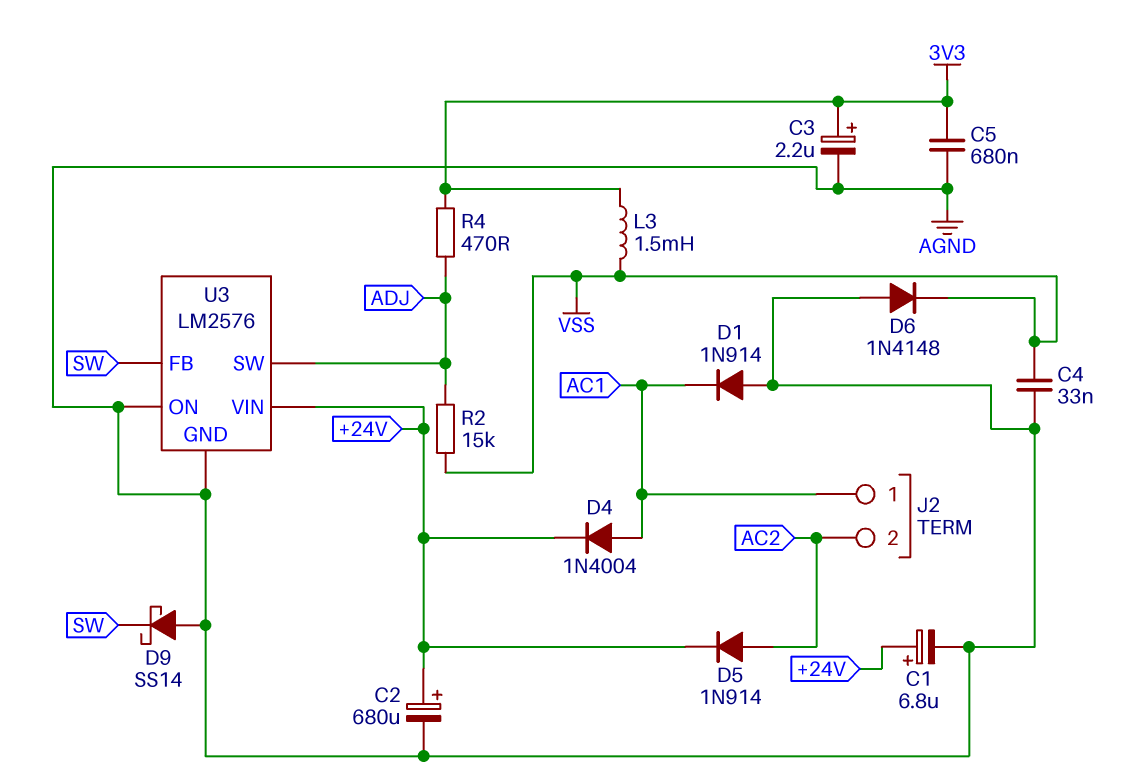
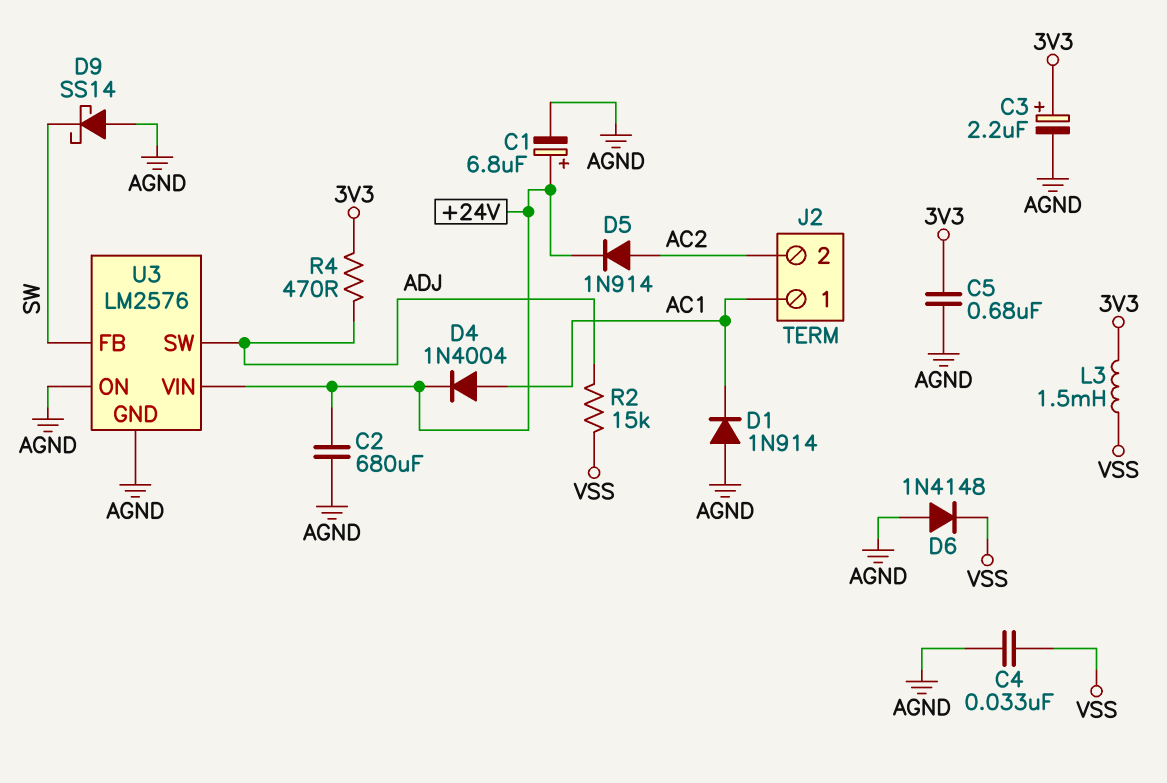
C2: 680uF (plus +24V, minus AGND) -> 680uF (+24V, AGND)

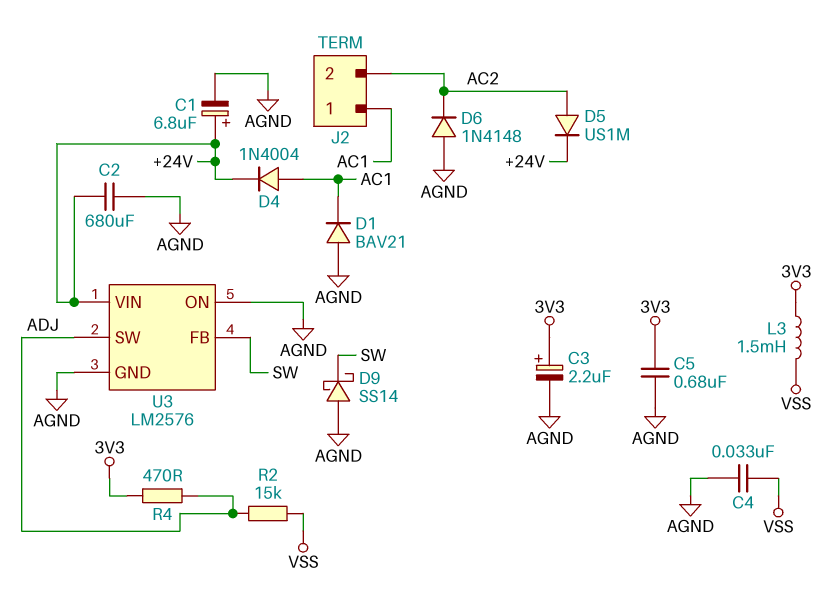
D1: diode 1N914 (A AGND, K AC1) -> diode BAV21 (A AGND, K AC1)
D5: diode 1N914 (A AC2, K +24V) -> diode US1M (A AC2, K +24V)
D6: diode 1N4148 (A AGND, K VSS) -> diode 1N4148 (A AGND, K AC2)

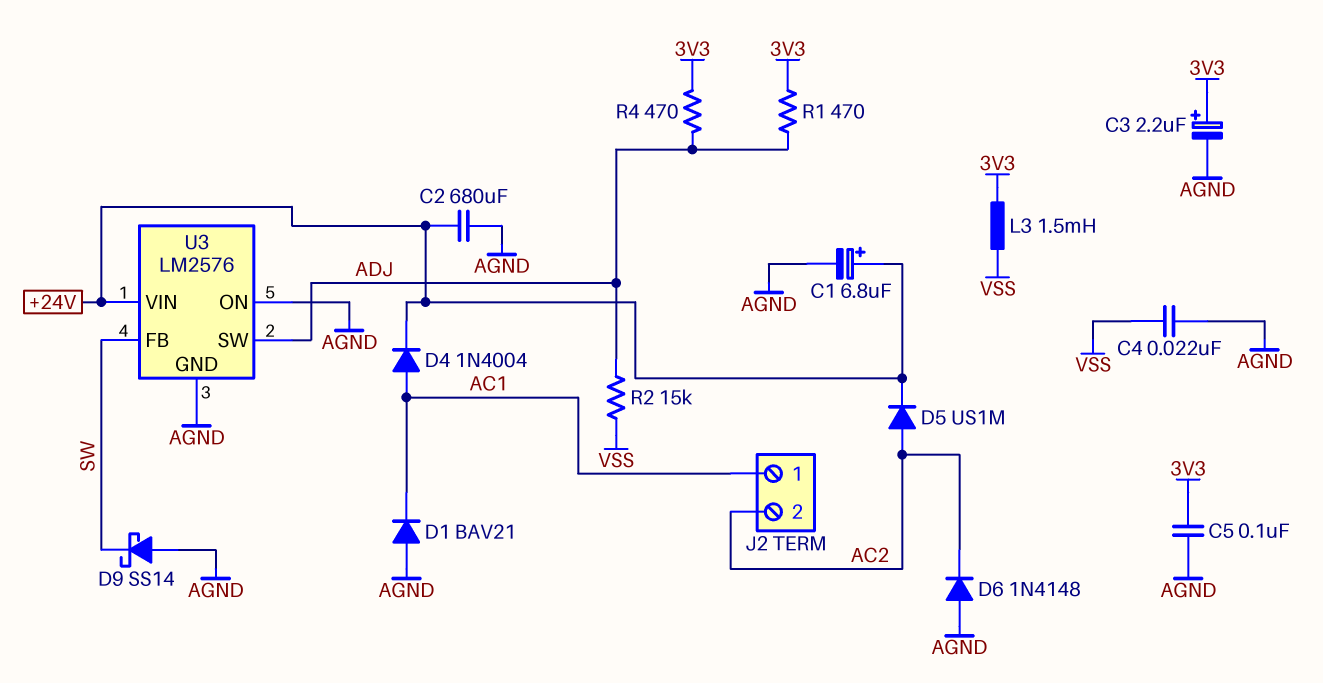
C4: 33nF (AGND, VSS) -> 22nF (AGND, VSS)
C5: 680nF (3V3, AGND) -> 100nF (3V3, AGND)
R1: none -> 470 (3V3, ADJ)

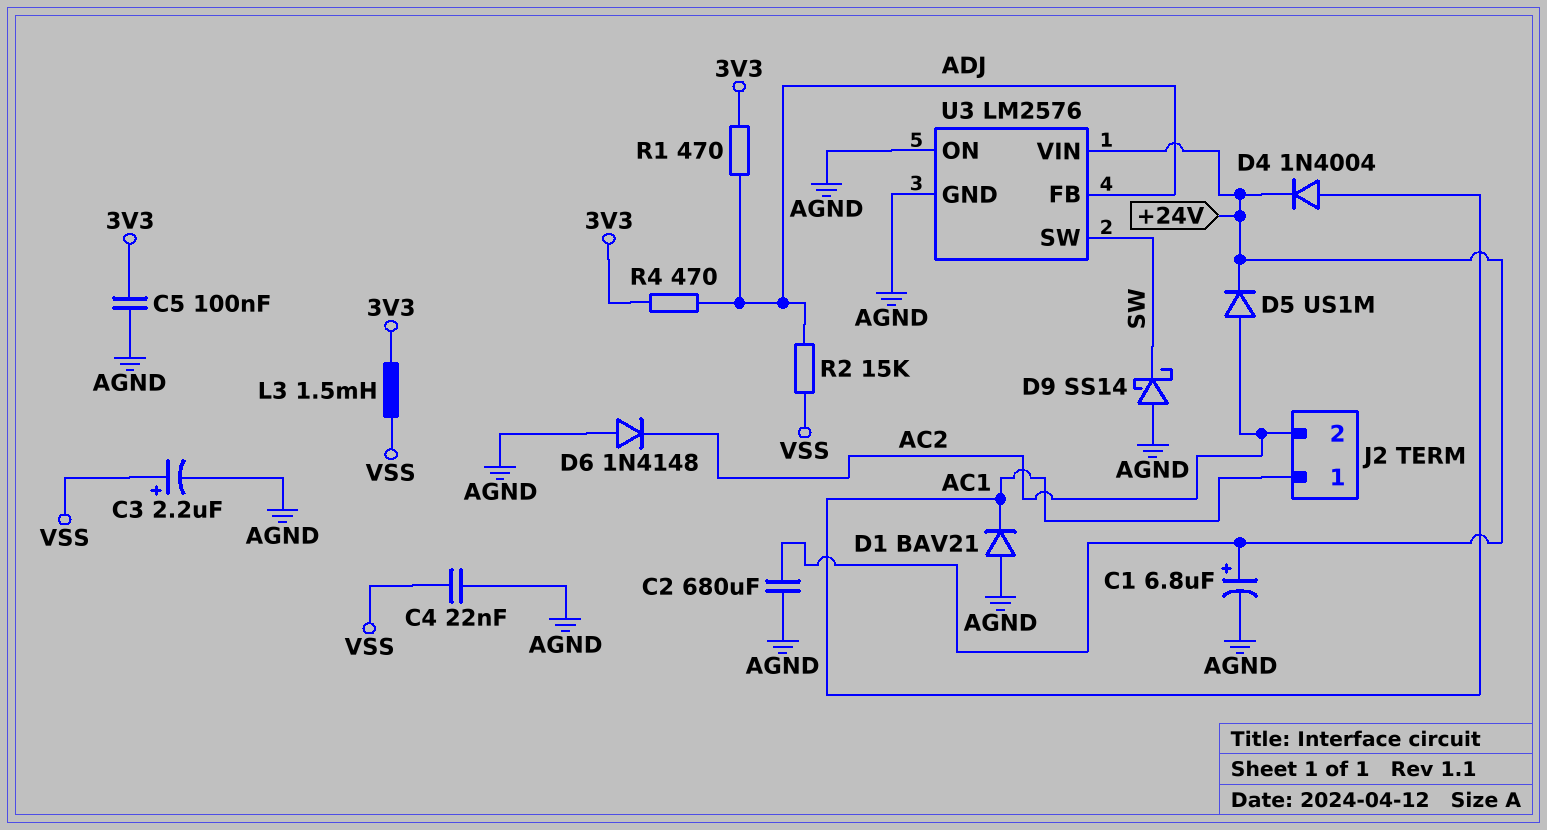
C3: 2.2uF (plus 3V3, minus AGND) -> 2.2uF (plus VSS, minus AGND)
U3 pin FB: SW -> ADJ
U3 pin SW: ADJ -> SW

